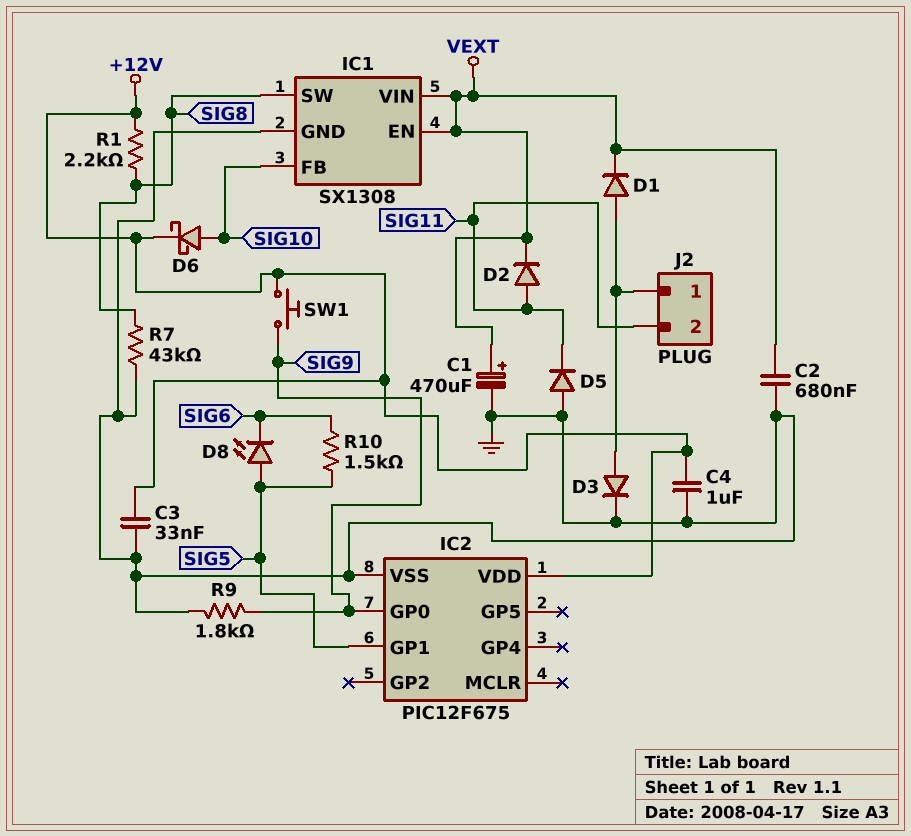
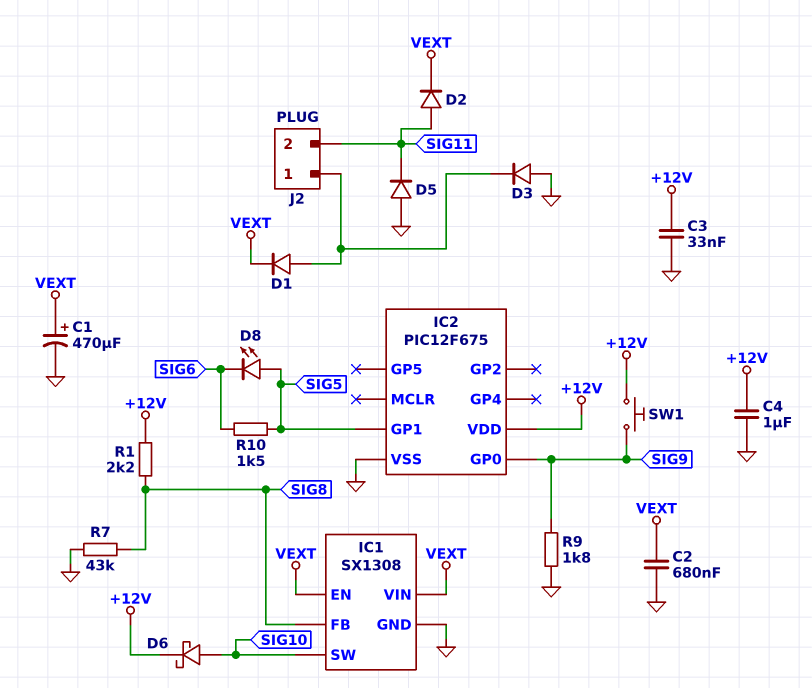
D3: diode (A J2/1, K GND) -> diode (A GND, K J2/1)
IC1 pin FB: SIG10 -> SIG8
IC1 pin SW: SIG8 -> SIG10

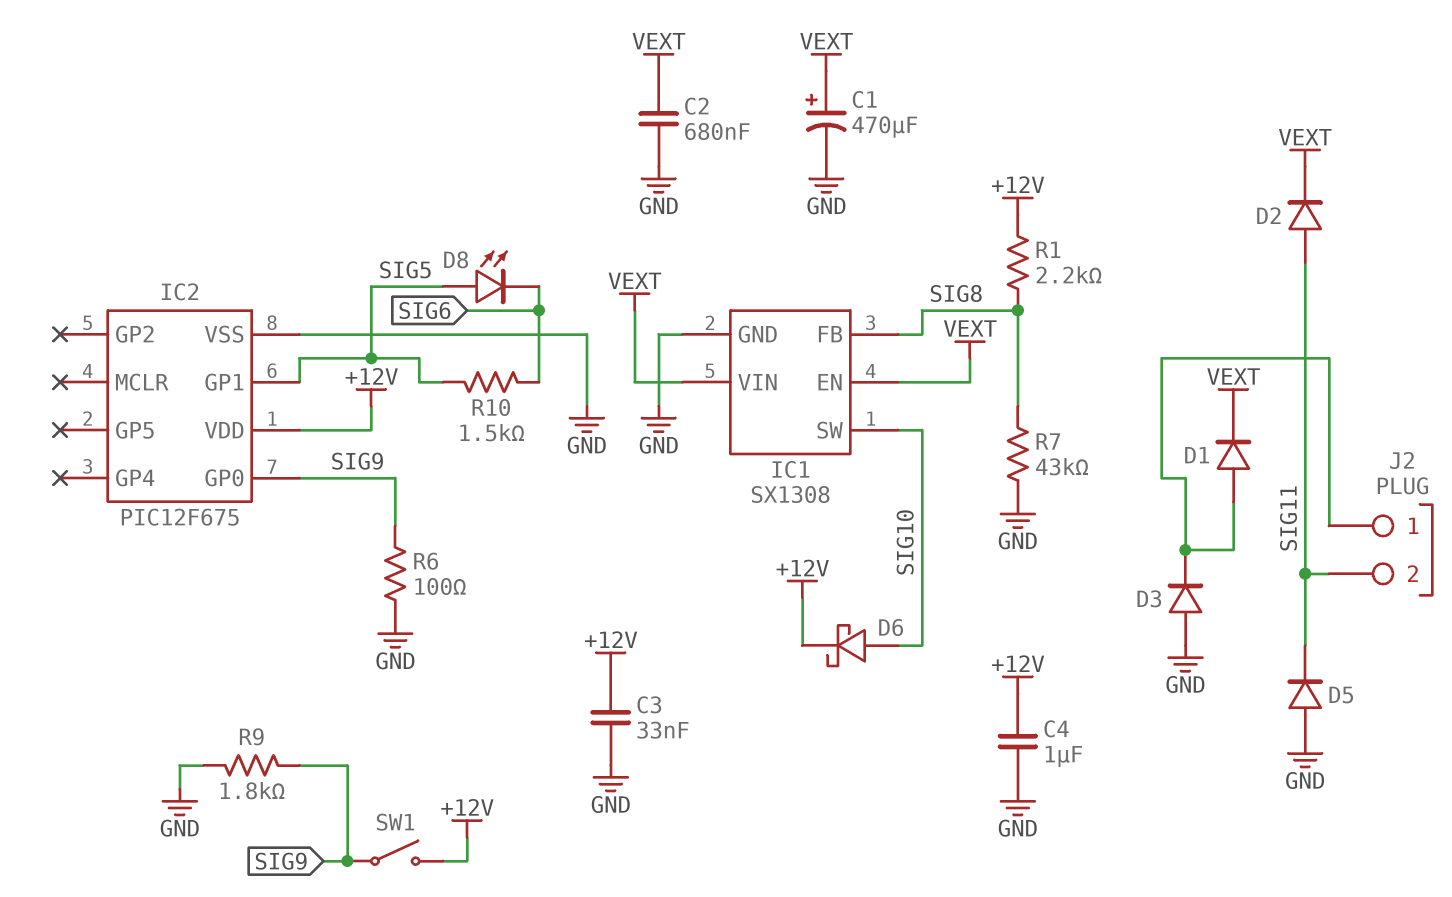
R6: none -> 100 (GND, SIG9)
SW1: button (+12V, SIG9) -> switch (+12V, SIG9)

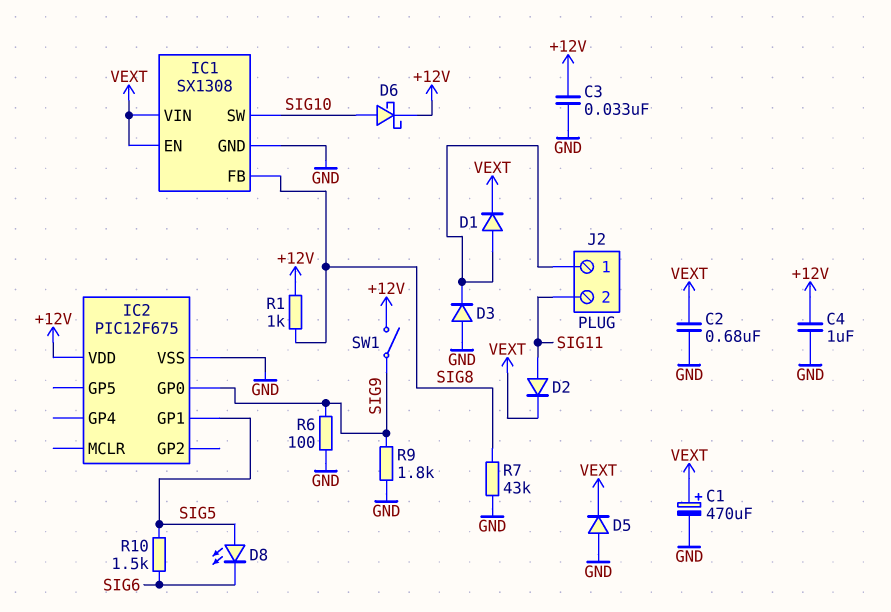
D5: diode (A GND, K SIG11) -> diode (A GND, K VEXT)
R1: 2.2k (+12V, SIG8) -> 1k (+12V, SIG8)

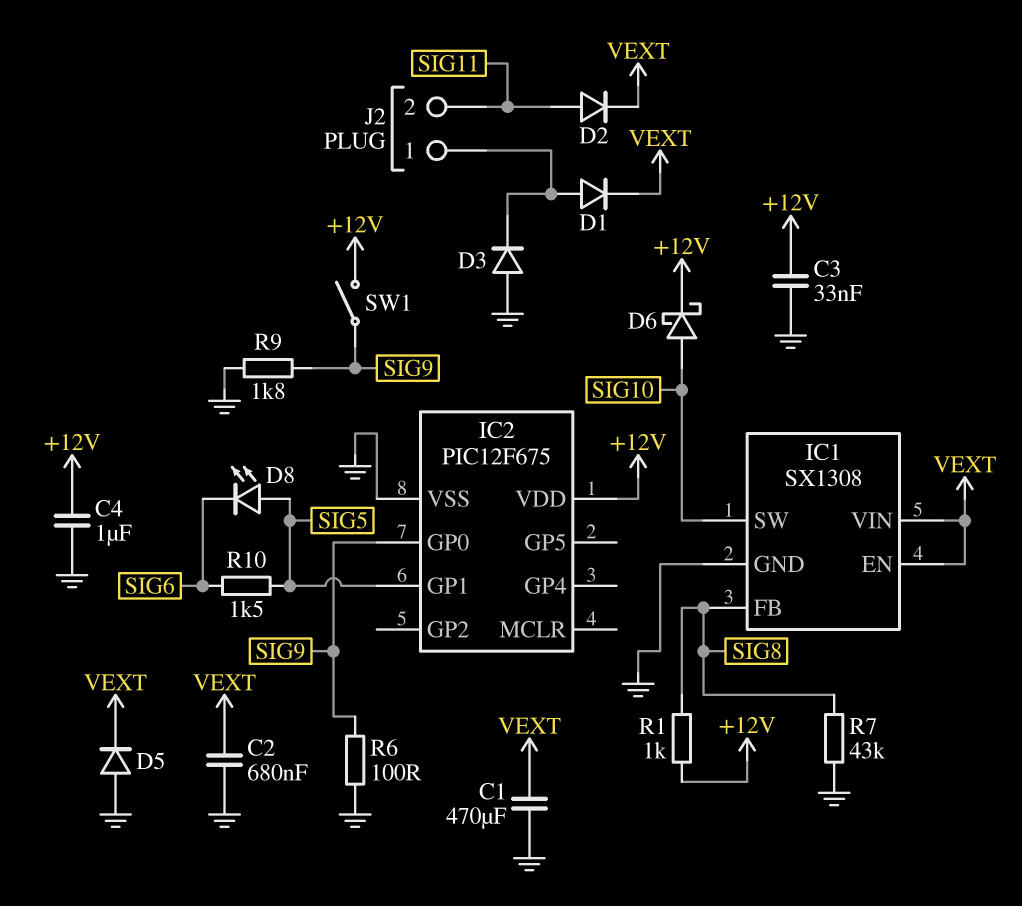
C1: 470uF (plus VEXT, minus GND) -> 470uF (GND, VEXT)

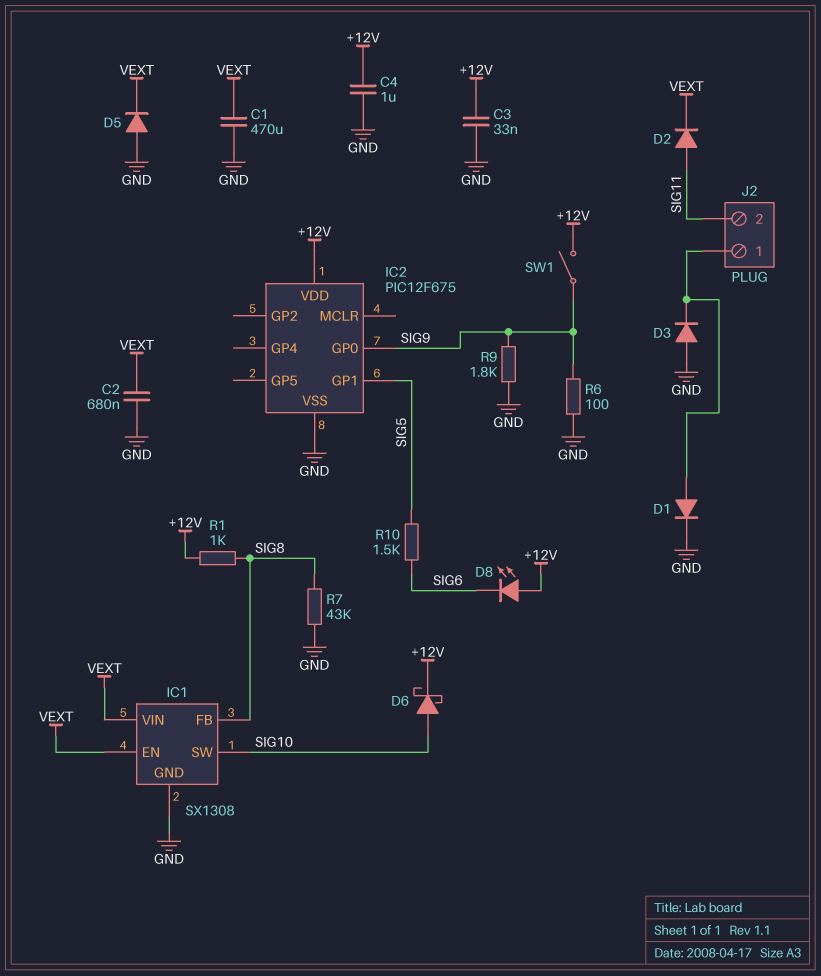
D1: diode (A J2/1, K VEXT) -> diode (A J2/1, K GND)
D8: LED (A SIG5, K SIG6) -> LED (A +12V, K SIG6)

